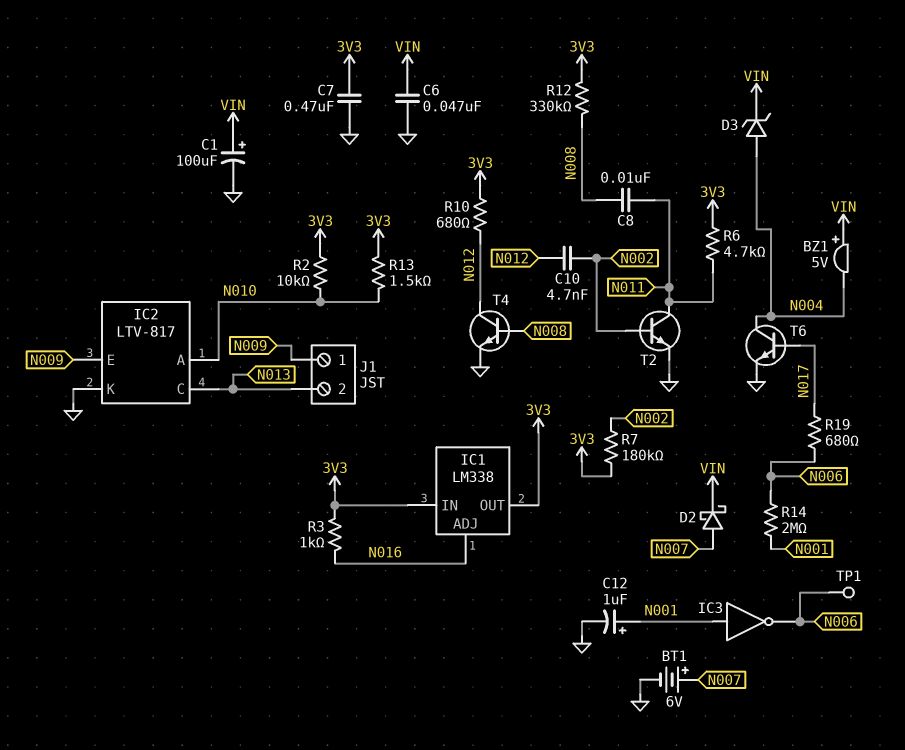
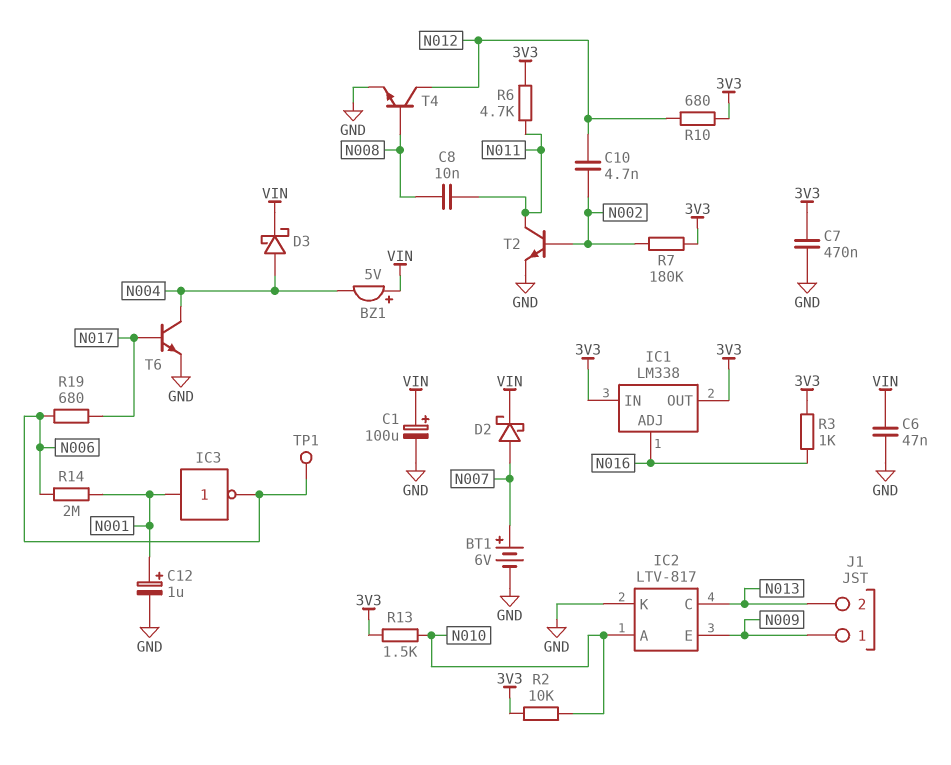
D3: zener (A N004, K VIN) -> schottky (A N004, K VIN)
R12: 330k (3V3, N008) -> none

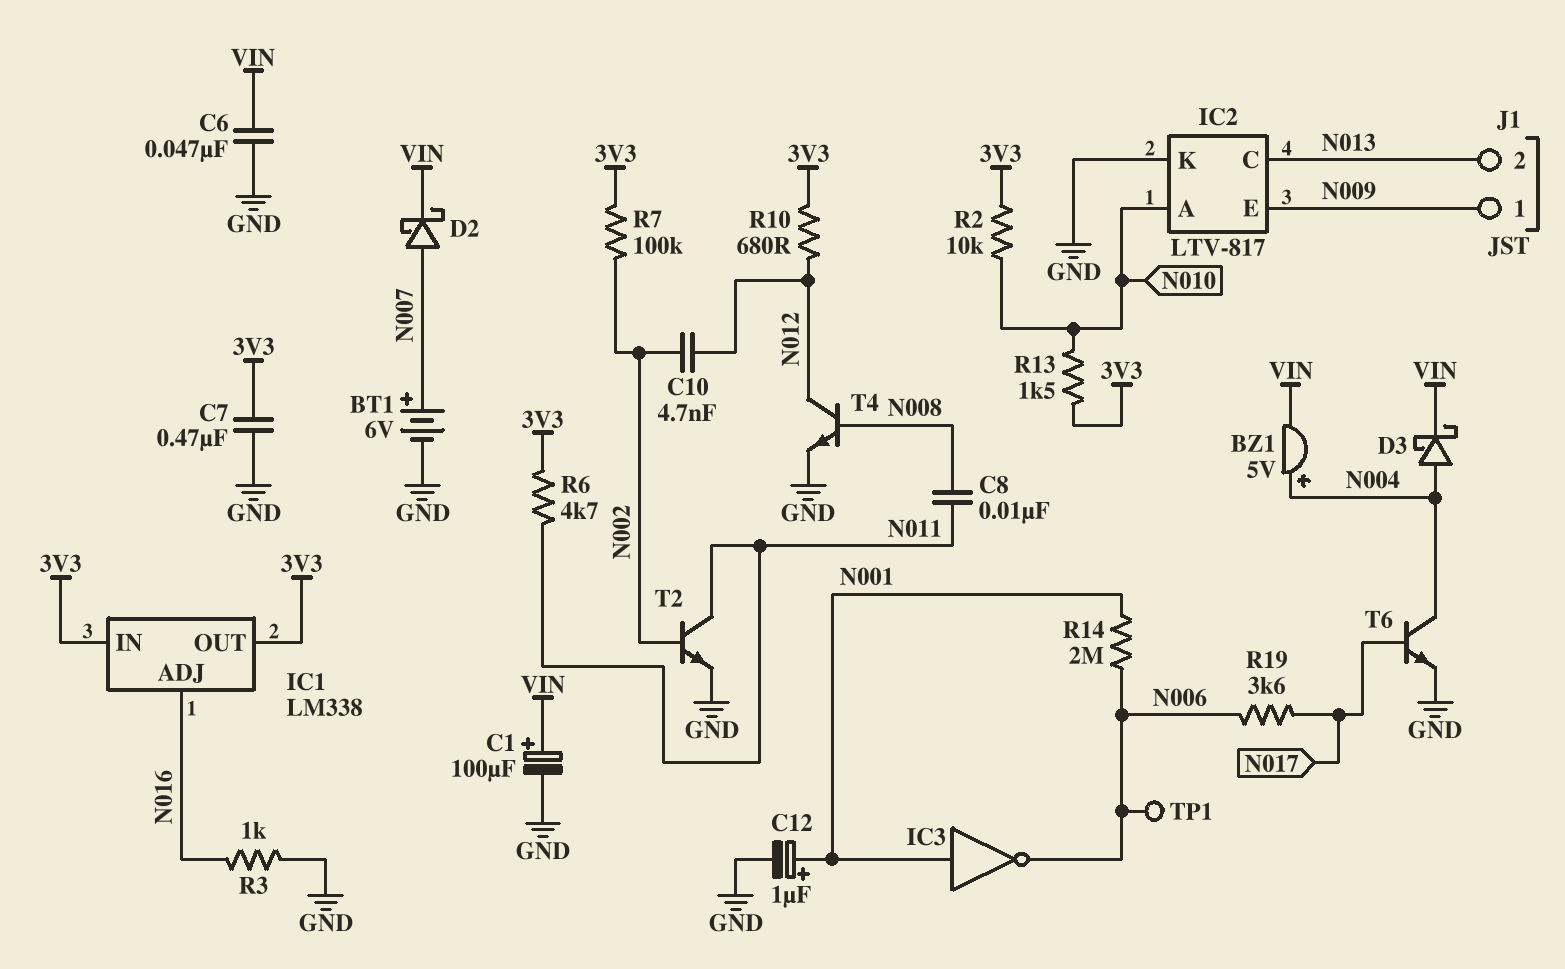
BZ1: buzzer 5V (plus VIN, minus N004) -> buzzer 5V (plus N004, minus VIN)
R3: 1k (3V3, N016) -> 1k (GND, N016)
R7: 180k (3V3, N002) -> 100k (3V3, N002)
R19: 680 (N006, N017) -> 3.6k (N006, N017)

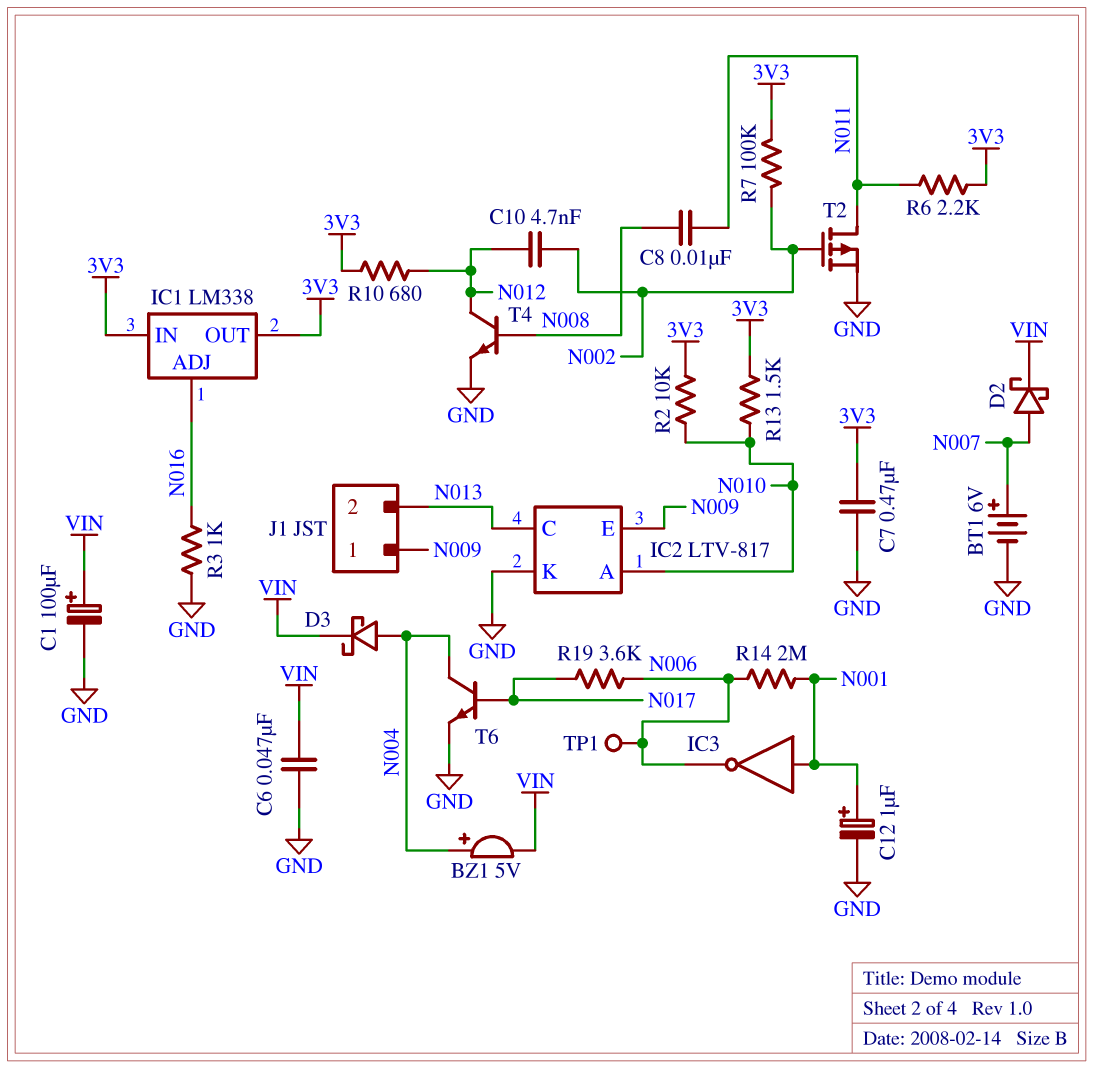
R6: 4.7k (3V3, N011) -> 2.2k (3V3, N011)
T2: NPN (B N002, C N011, E GND) -> PMOS (G N002, D N011, S GND)

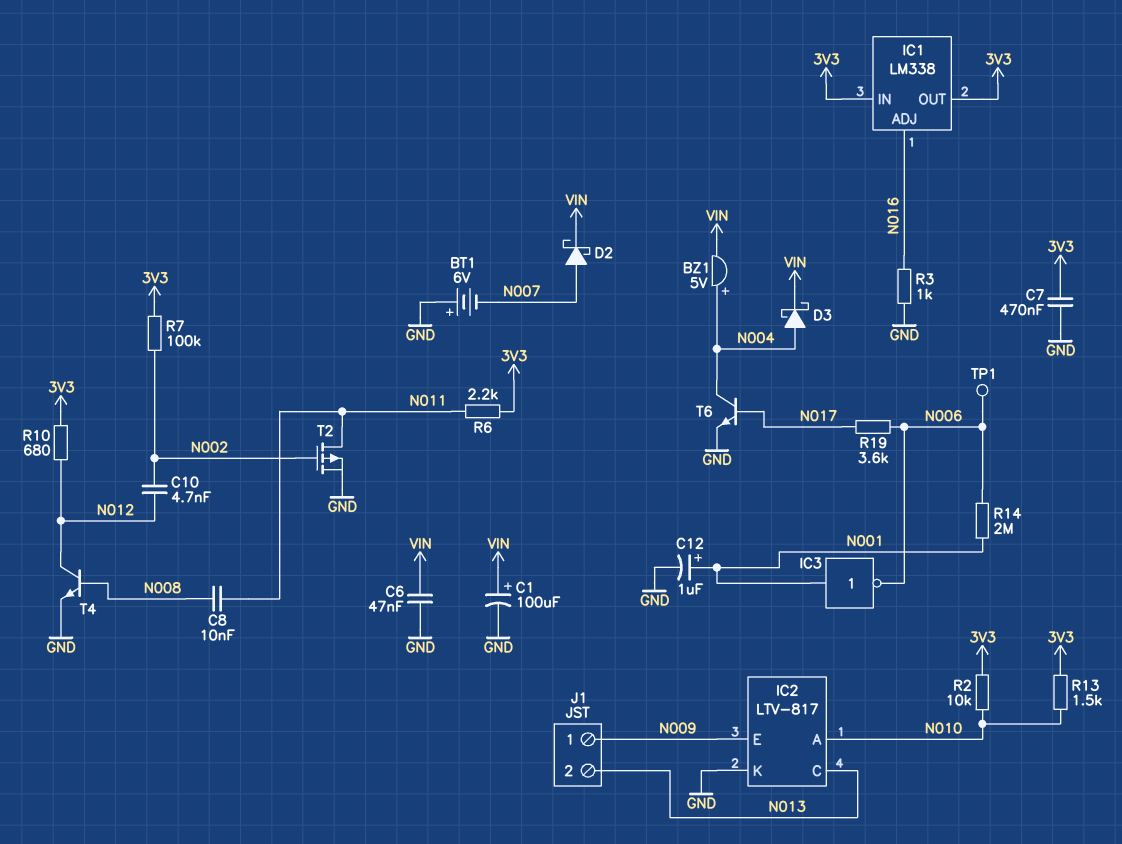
BT1: 6V (plus N007, minus GND) -> 6V (plus GND, minus N007)

